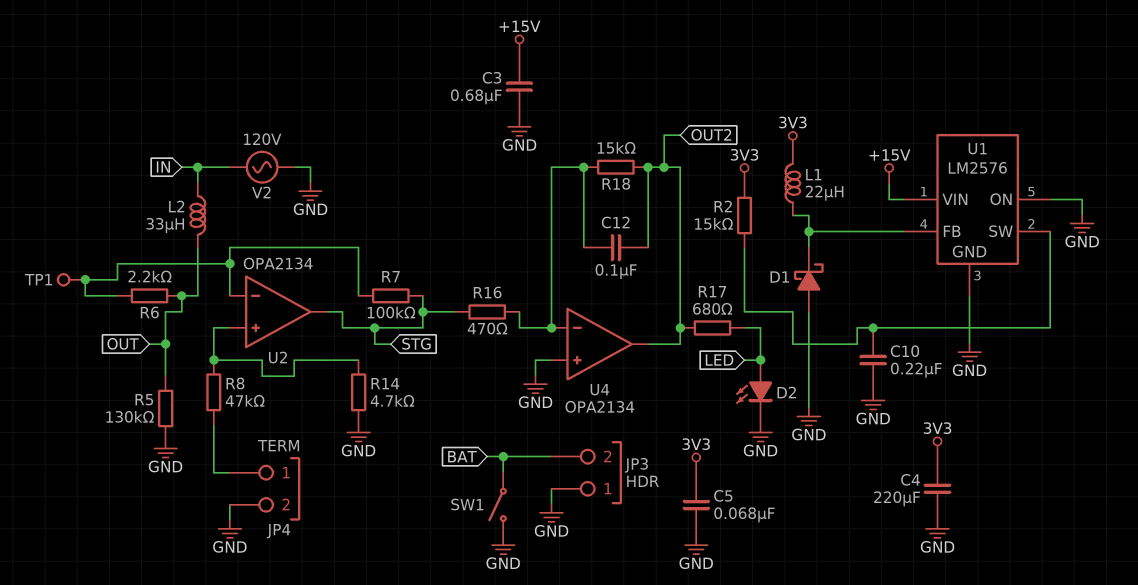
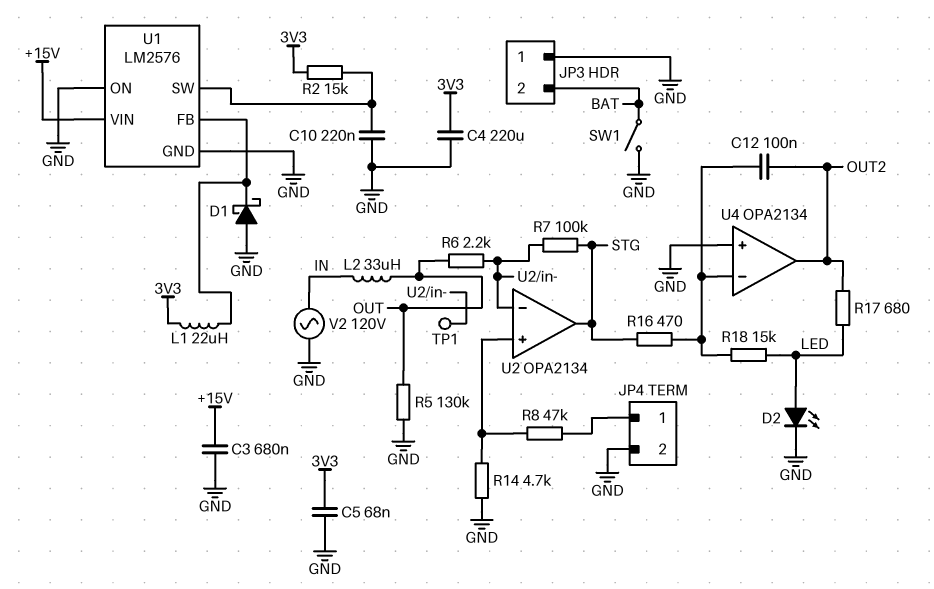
R18: 15k (OUT2, U4/in-) -> 15k (LED, U4/in-)

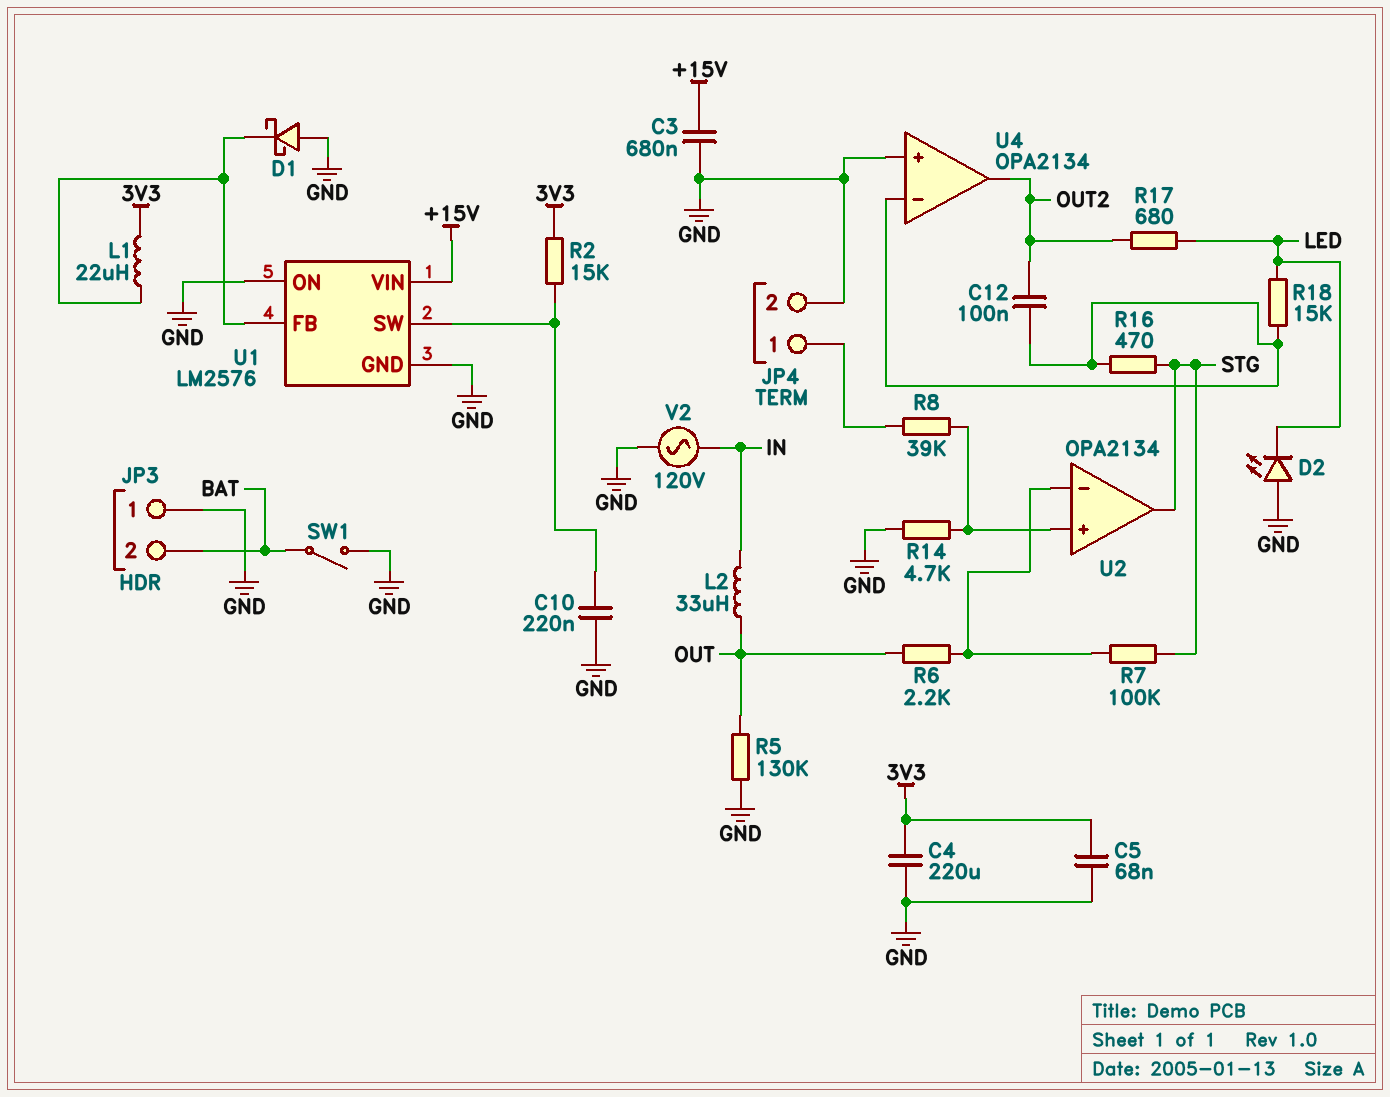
D2: LED (A LED, K GND) -> LED (A GND, K LED)
R8: 47k (JP4/1, U2/in+) -> 39k (JP4/1, U2/in+)
TP1: test point (U2/in-) -> none

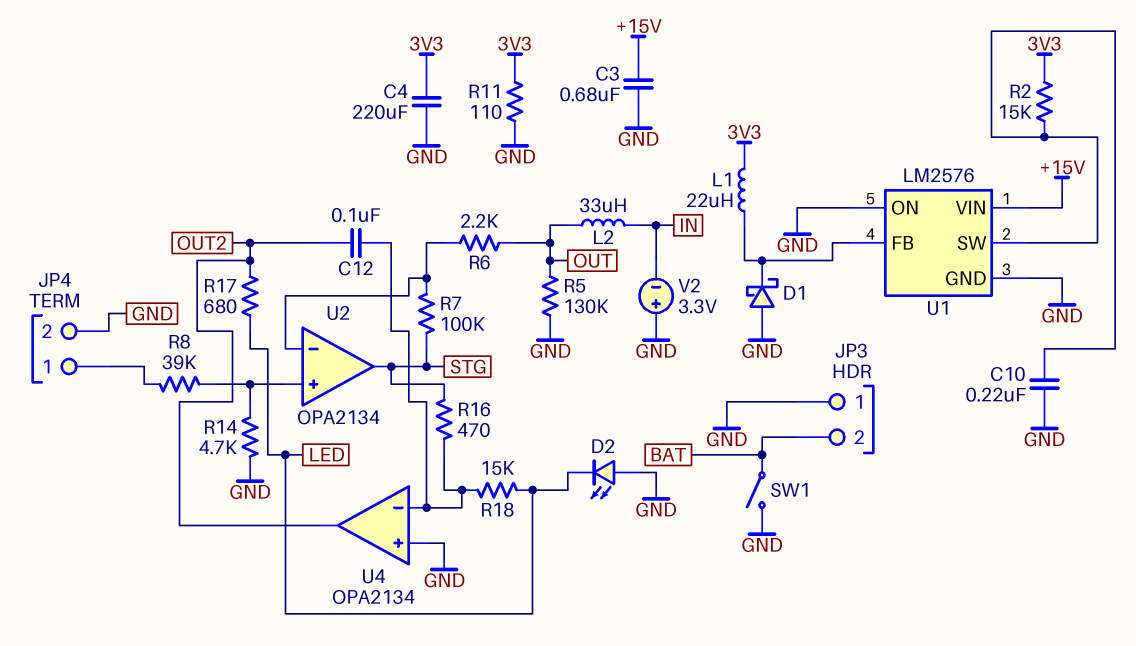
C5: 68nF (3V3, GND) -> none
R11: none -> 110 (3V3, GND)
V2: AC 120V (GND, IN) -> 3.3V (plus GND, minus IN)

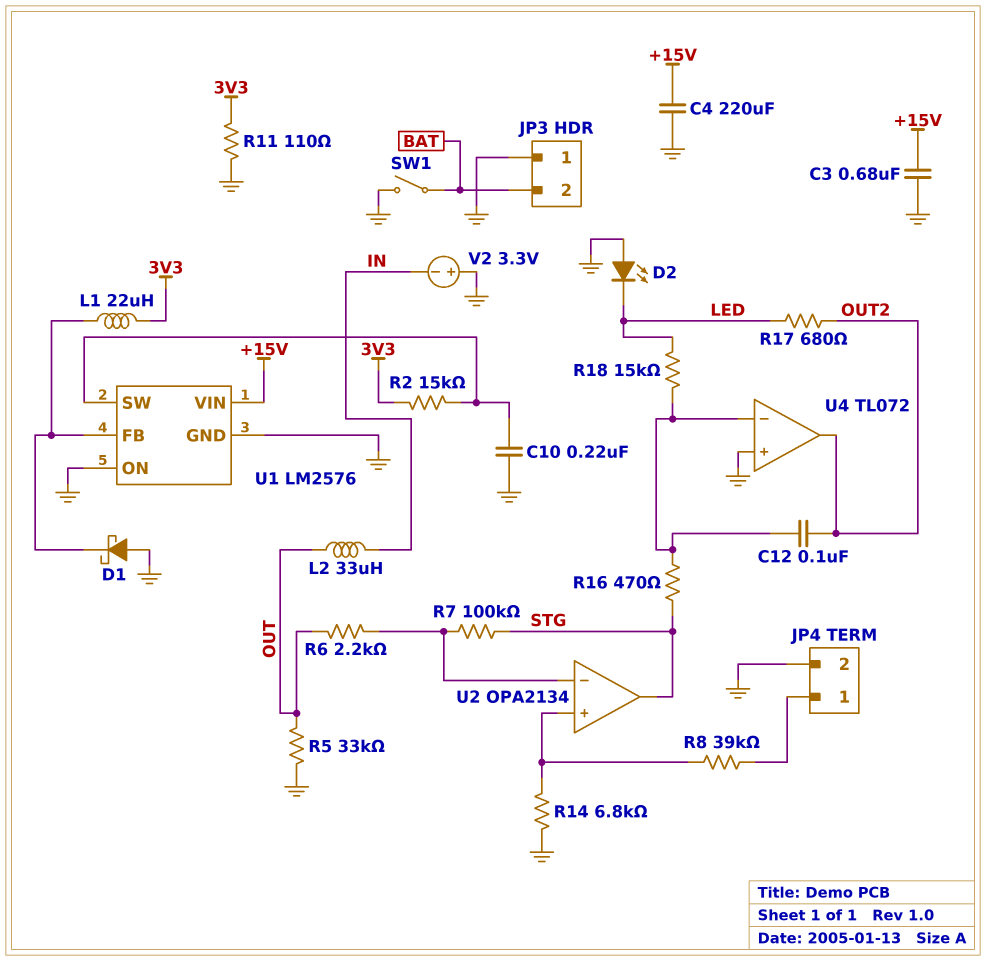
C4: 220uF (3V3, GND) -> 220uF (+15V, GND)
R5: 130k (GND, OUT) -> 33k (GND, OUT)
R14: 4.7k (GND, U2/in+) -> 6.8k (GND, U2/in+)
U4: OPA2134 -> TL072

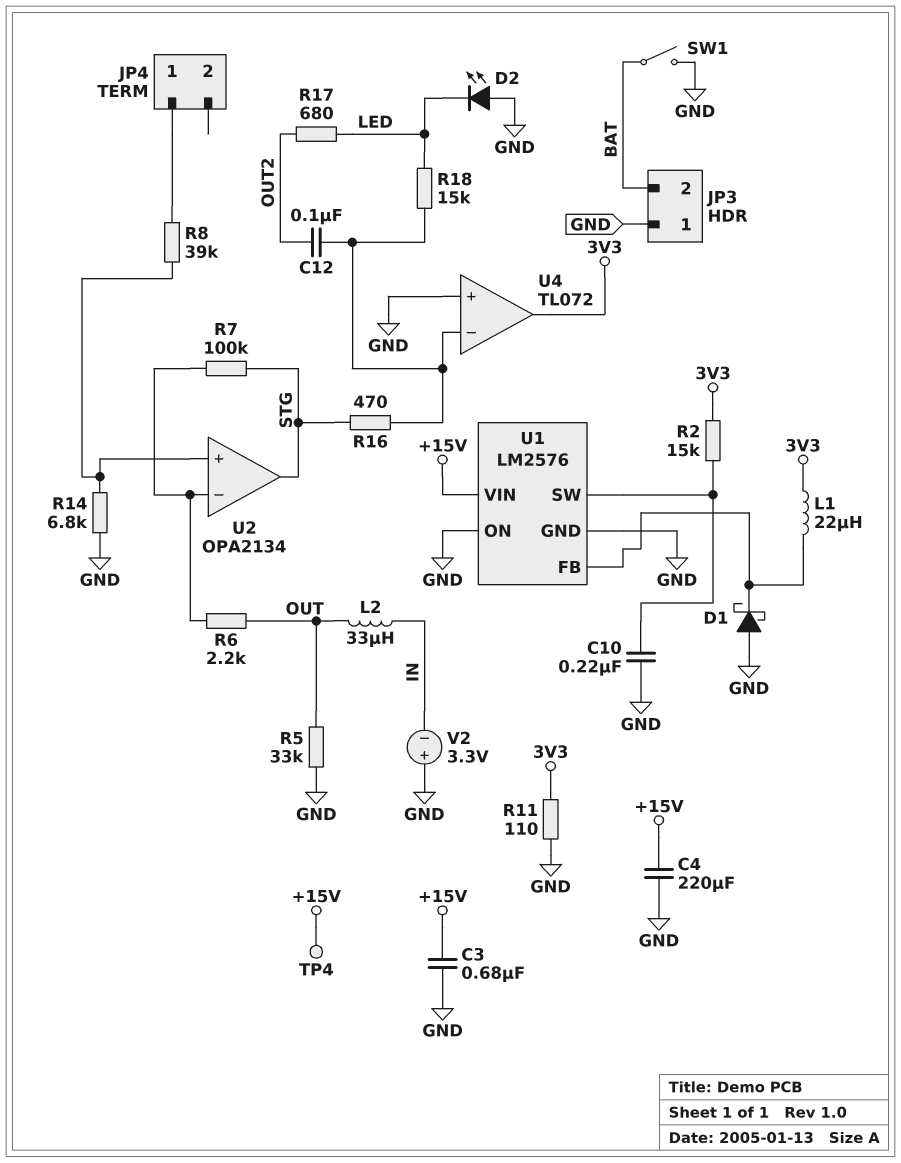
JP4 pin 2: GND -> none
TP4: none -> test point (+15V)
U4 pin out: OUT2 -> 3V3

